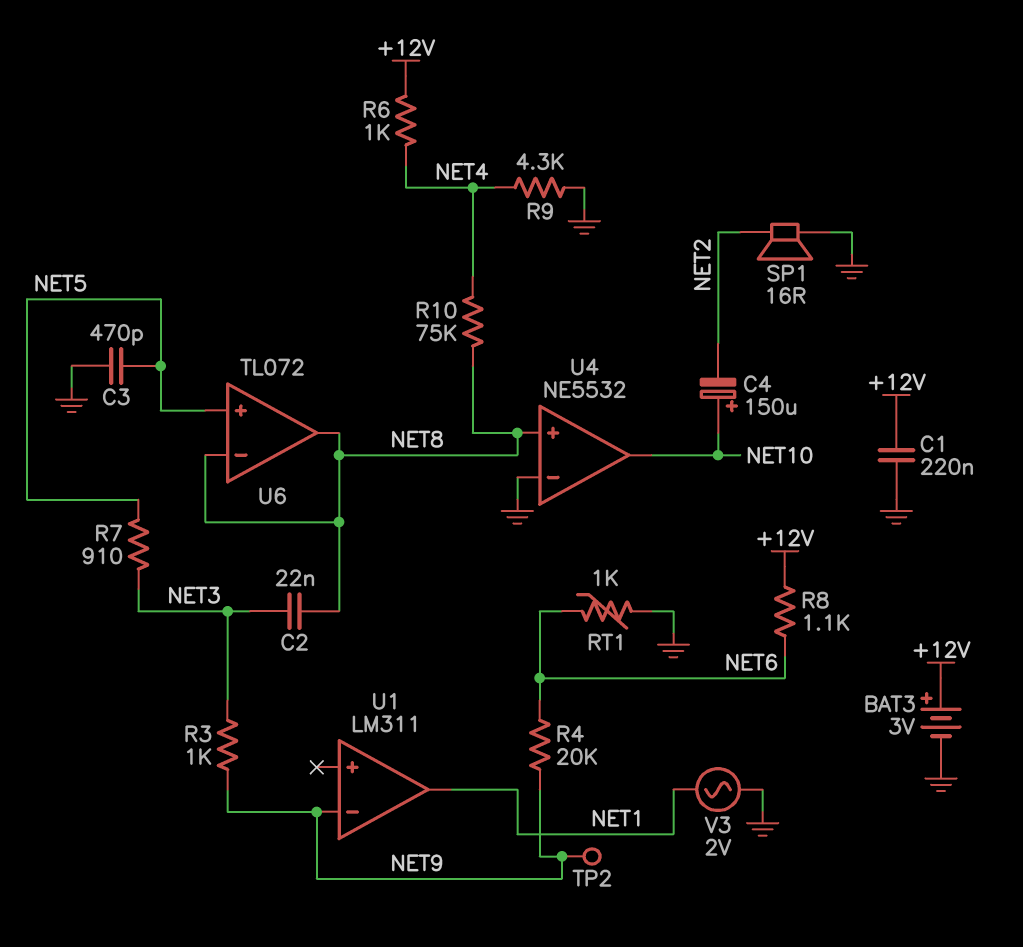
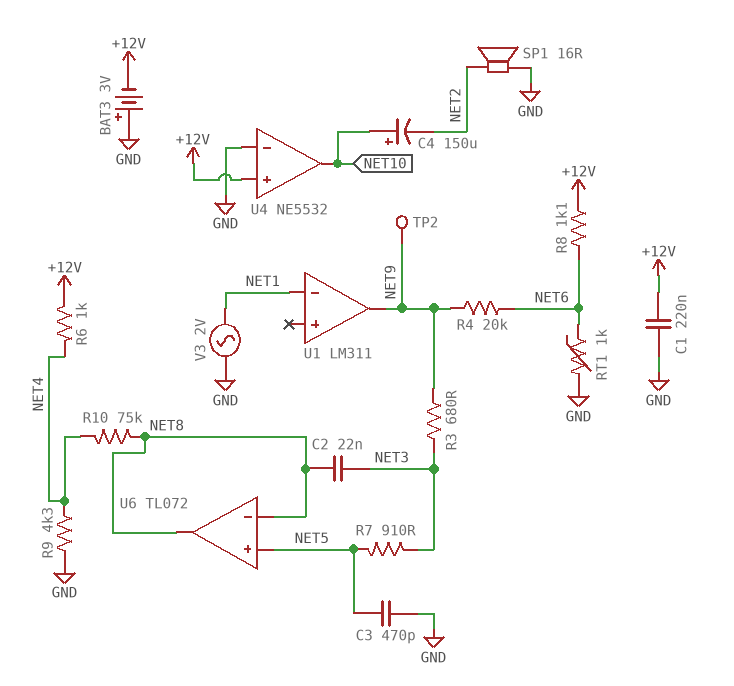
BAT3: 3V (plus +12V, minus GND) -> 3V (plus GND, minus +12V)
R3: 1k (NET3, NET9) -> 680 (NET3, NET9)
U1 pin in-: NET9 -> NET1
U1 pin out: NET1 -> NET9
U4 pin in+: NET8 -> +12V

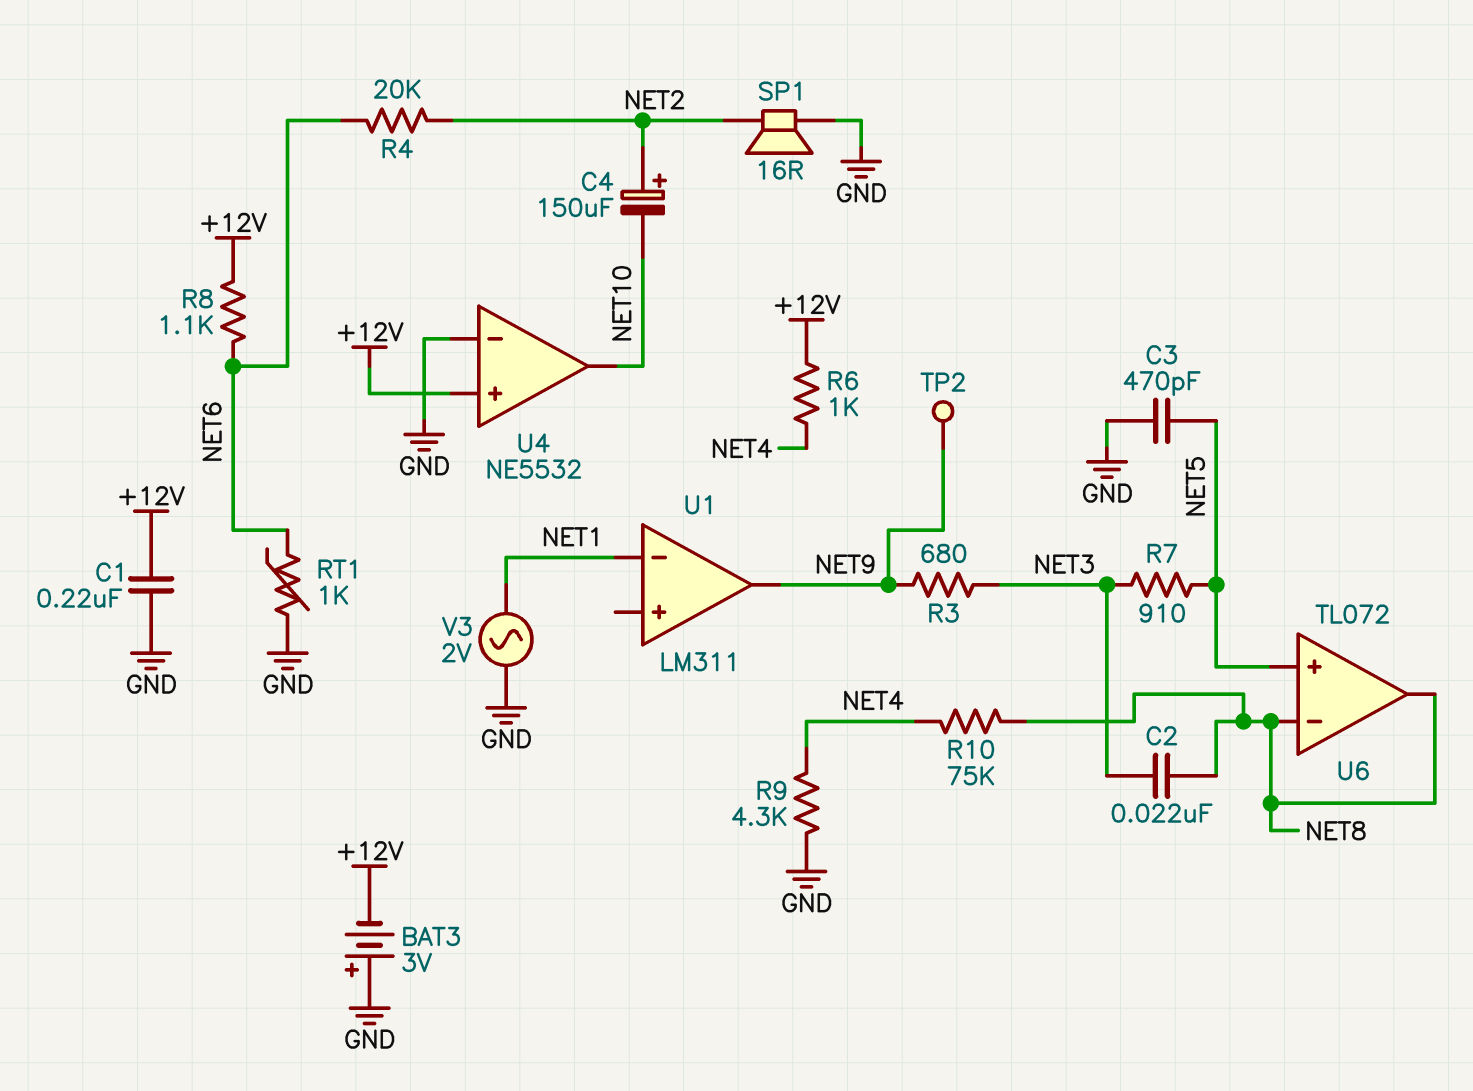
C4: 150uF (plus NET10, minus NET2) -> 150uF (plus NET2, minus NET10)
R4: 20k (NET6, NET9) -> 20k (NET2, NET6)

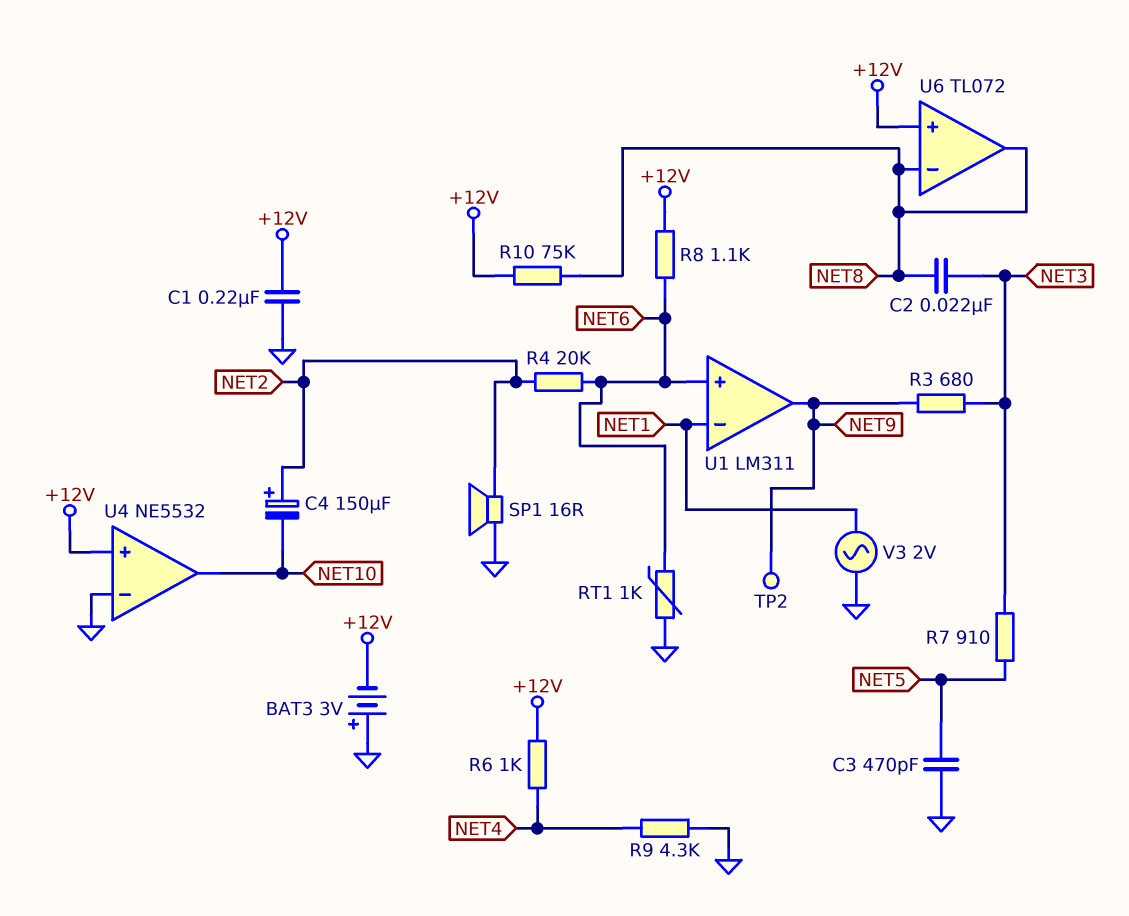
R10: 75k (NET4, NET8) -> 75k (+12V, NET8)
U1 pin in+: none -> NET6
U6 pin in+: NET5 -> +12V

